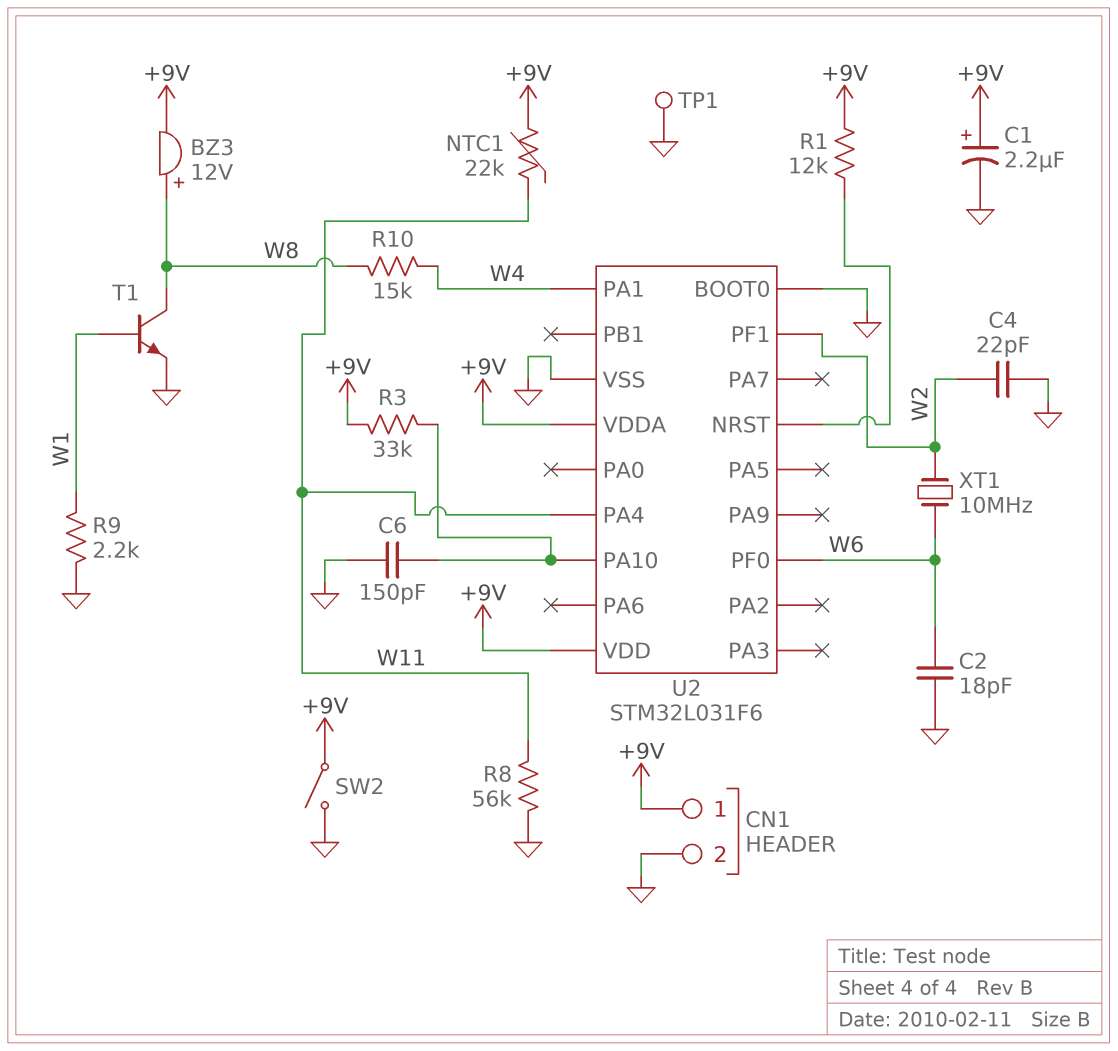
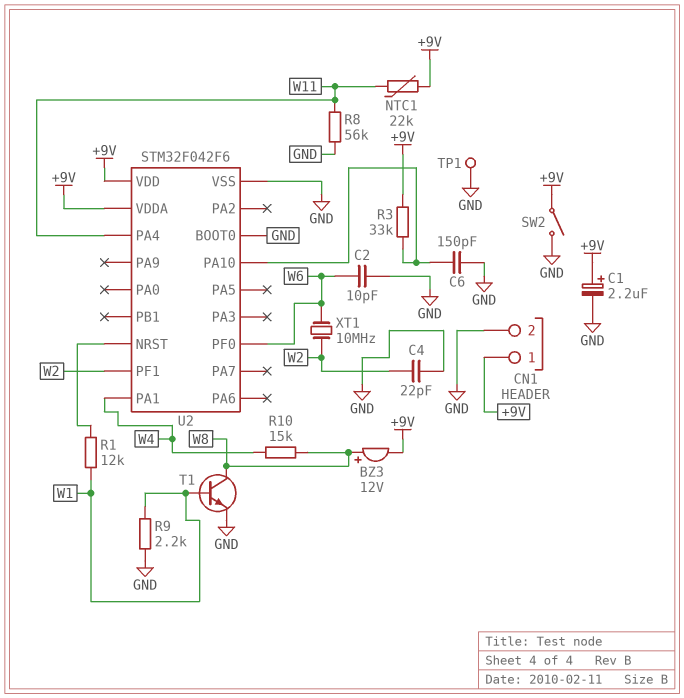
C2: 18pF (GND, W6) -> 10pF (GND, W6)
R1: 12k (+9V, U2/NRST) -> 12k (U2/NRST, W1)
U2: STM32L031F6 -> STM32F042F6

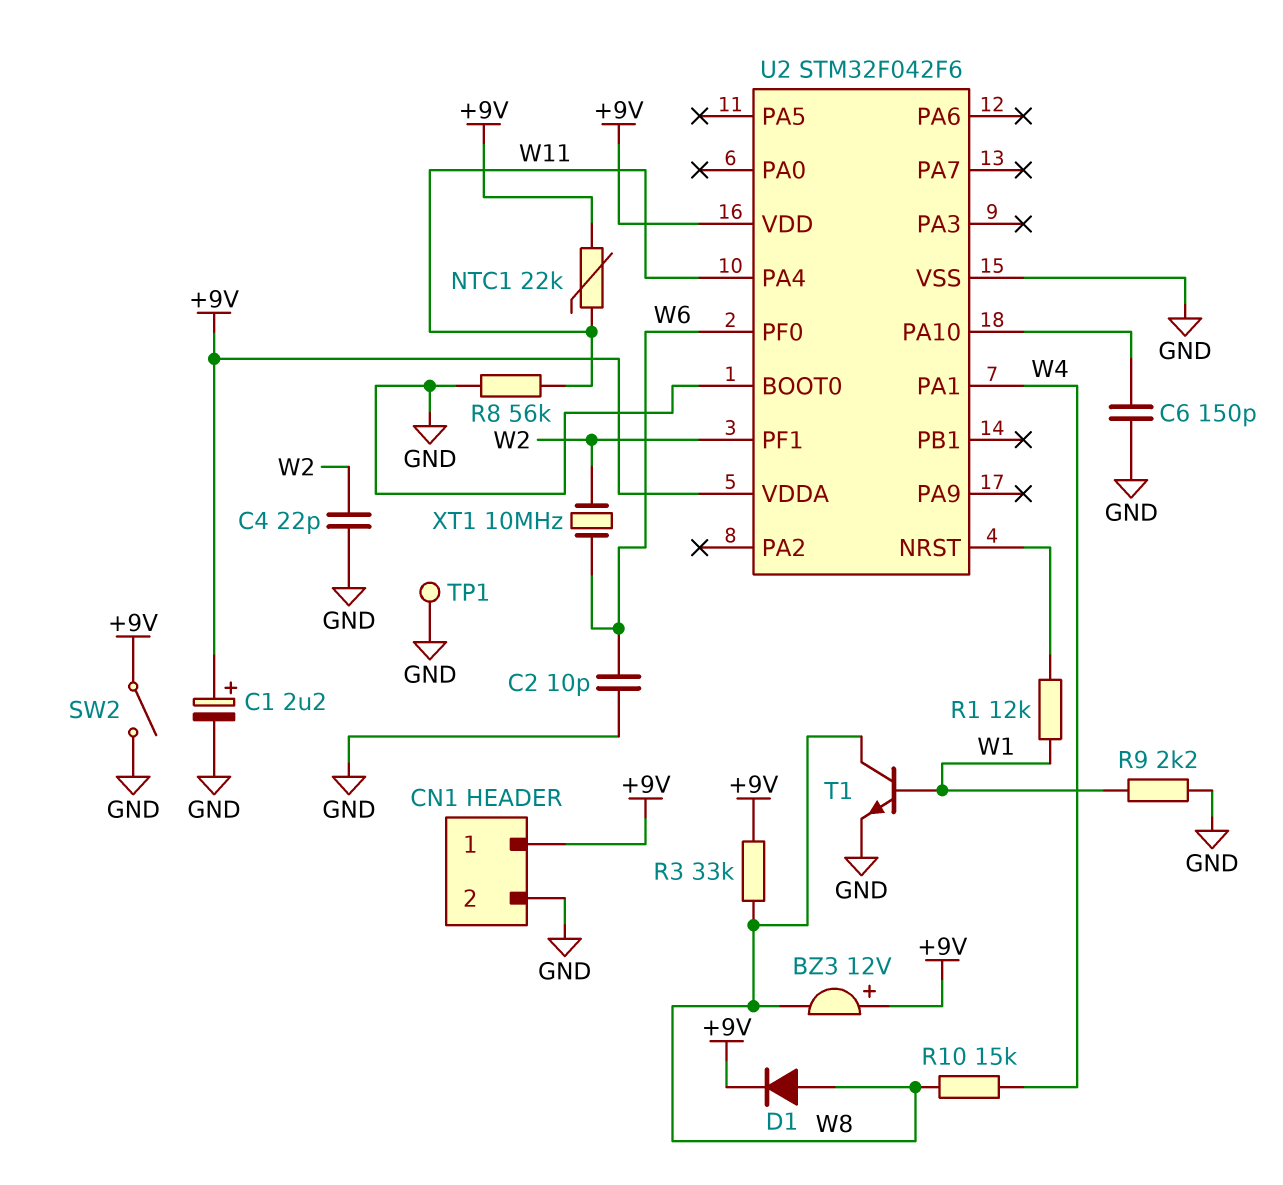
BZ3: buzzer 12V (plus W8, minus +9V) -> buzzer 12V (plus +9V, minus W8)
D1: none -> diode (A W8, K +9V)
R3: 33k (+9V, U2/PA10) -> 33k (+9V, W8)

